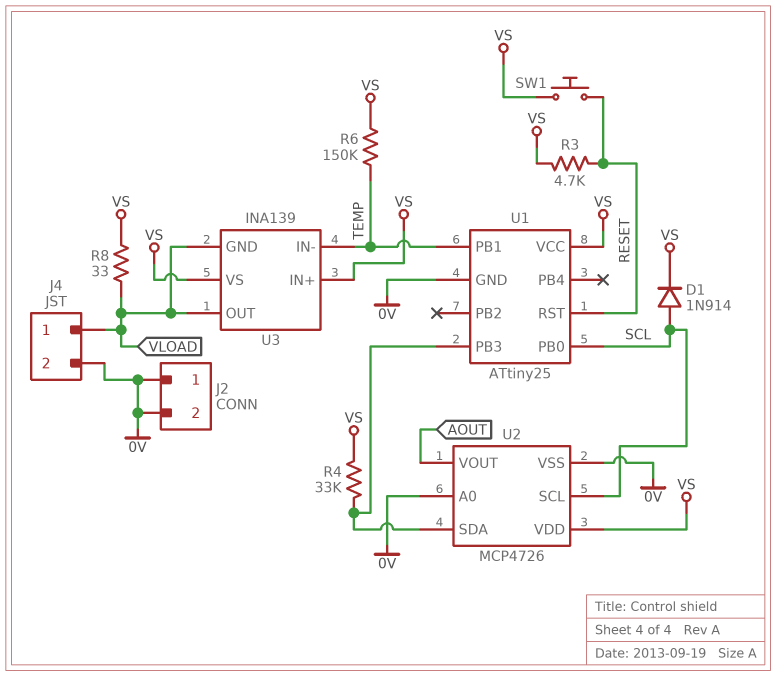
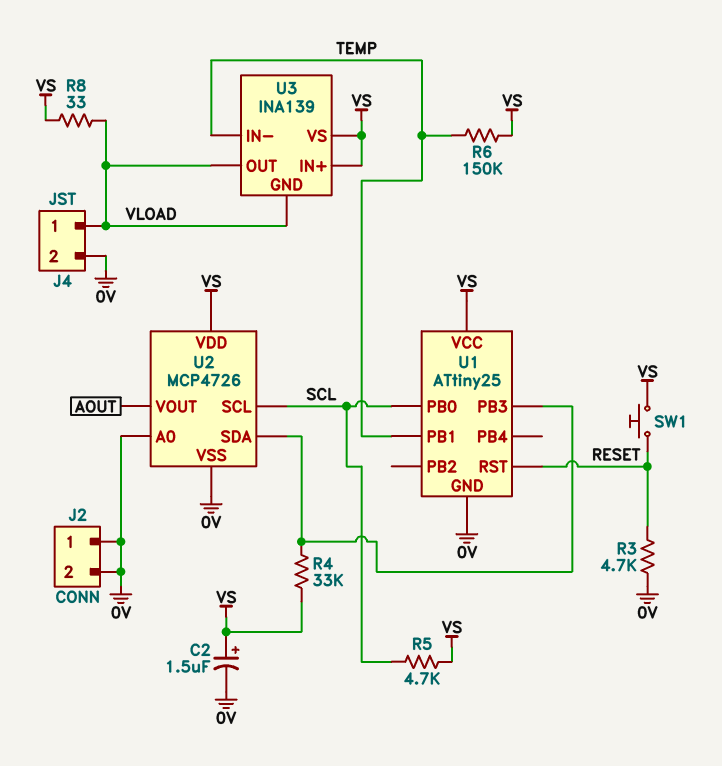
C2: none -> 1.5uF (plus VS, minus 0V)
D1: diode 1N914 (A SCL, K VS) -> none
R3: 4.7k (RESET, VS) -> 4.7k (0V, RESET)
R5: none -> 4.7k (SCL, VS)

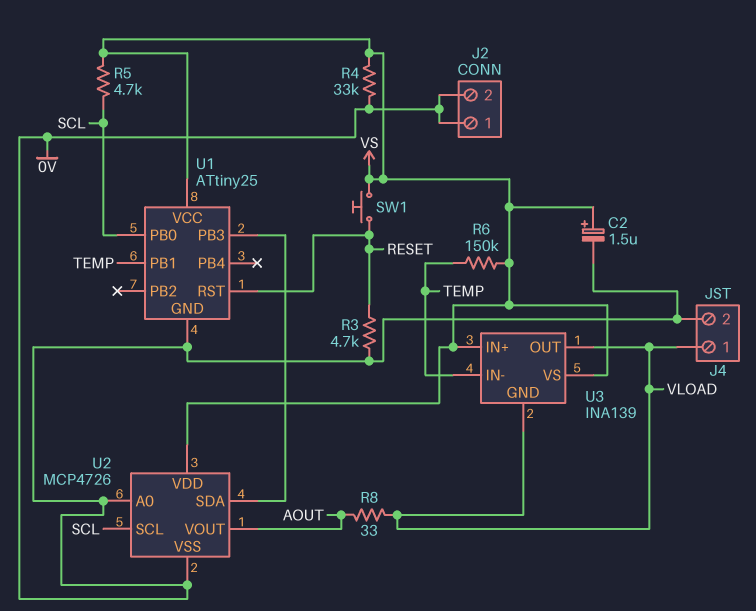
R4: 33k (U1/PB3, VS) -> 33k (0V, VS)
R8: 33 (VLOAD, VS) -> 33 (AOUT, VLOAD)

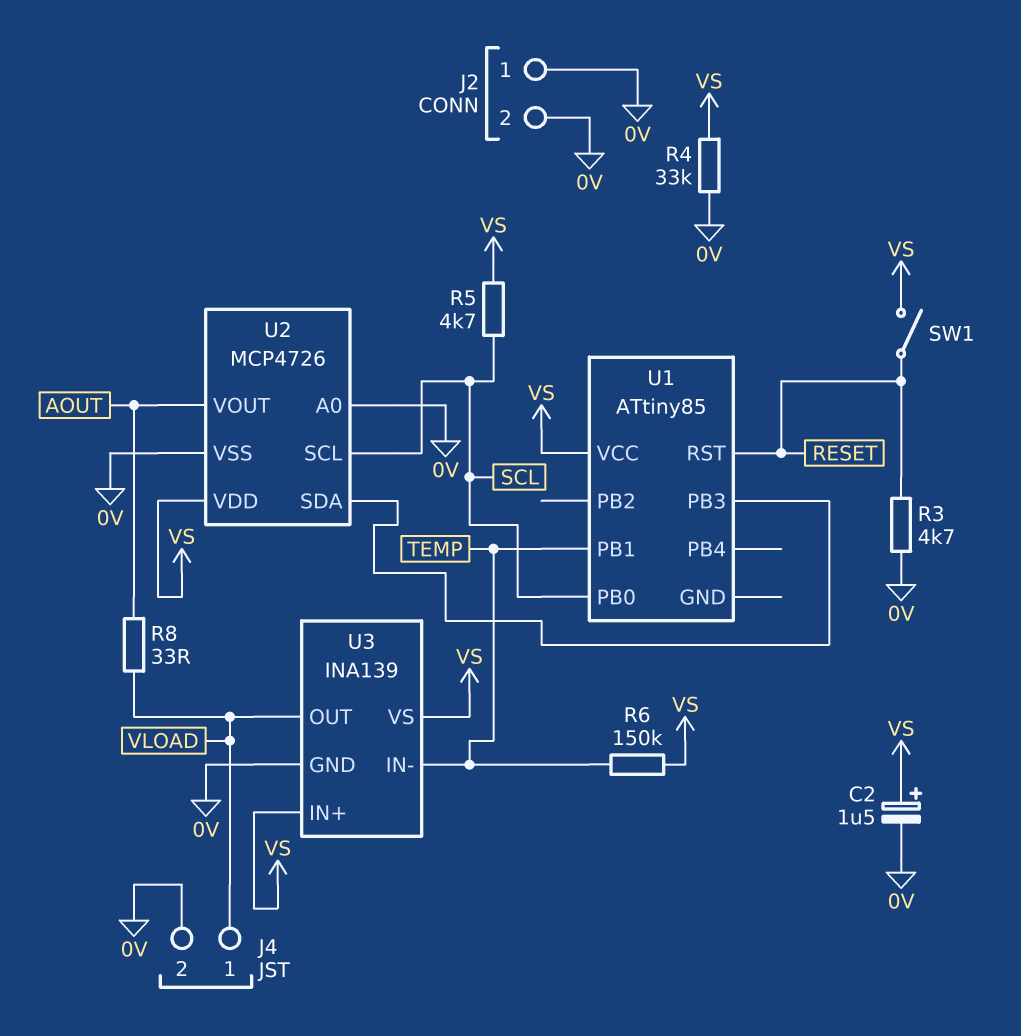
SW1: button (RESET, VS) -> switch (RESET, VS)
U1: ATtiny25 -> ATtiny85
U1 pin GND: 0V -> none
U3 pin GND: VLOAD -> 0V

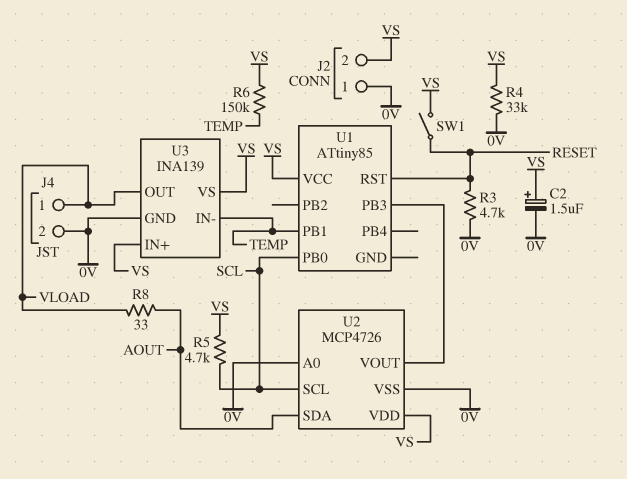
J2 pin 2: 0V -> VS
U2 pin SDA: U1/PB3 -> AOUT
U2 pin VOUT: AOUT -> U1/PB3

